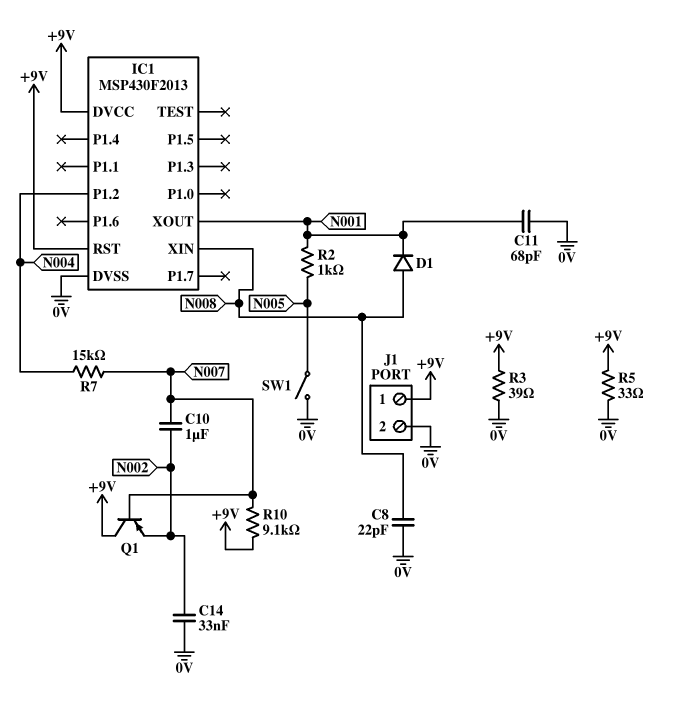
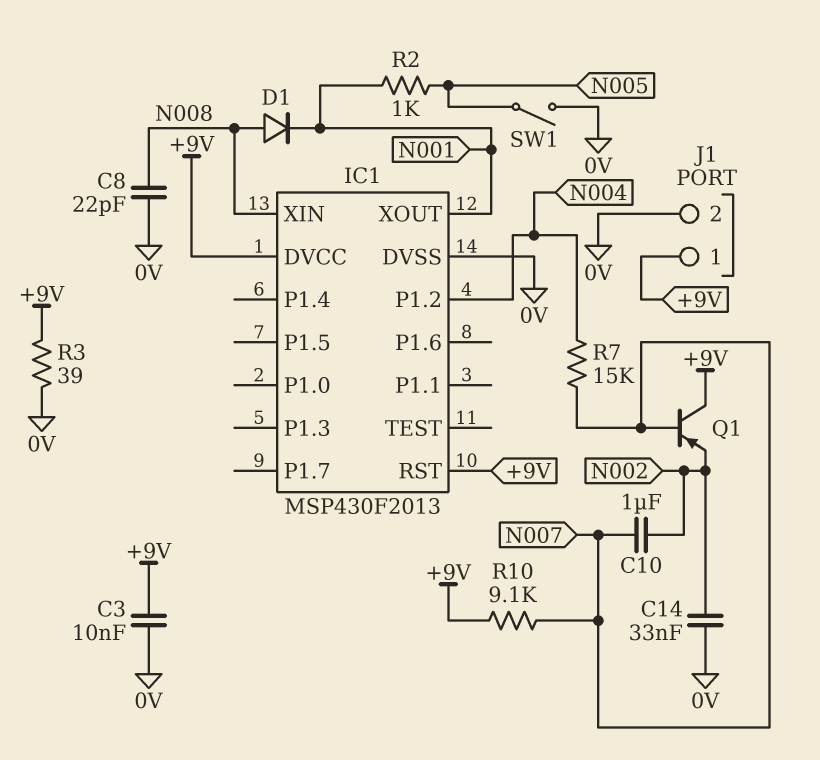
C3: none -> 10nF (+9V, 0V)
C11: 68pF (0V, N001) -> none
R5: 33 (+9V, 0V) -> none

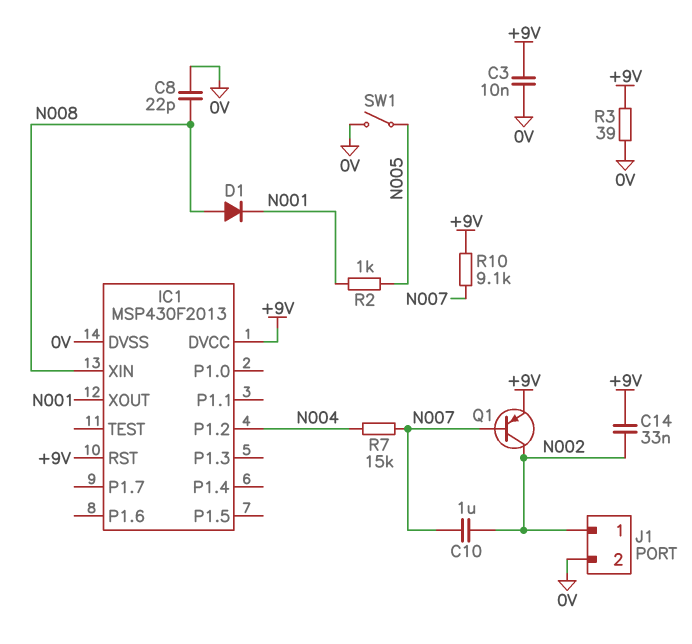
C14: 33nF (0V, N002) -> 33nF (+9V, N002)
J1 pin 1: +9V -> N002
Q1: PNP (B N007, C +9V, E N002) -> PNP (B N007, C N002, E +9V)

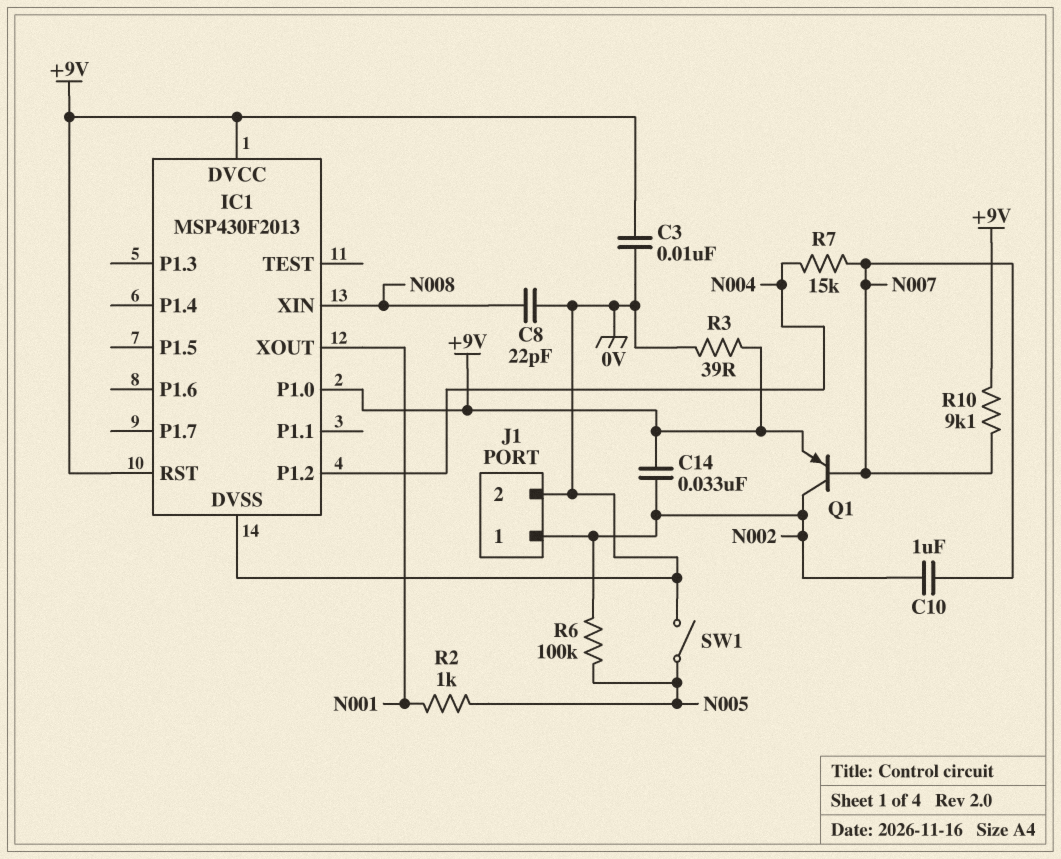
D1: diode (A N008, K N001) -> none
IC1 pin P1.0: none -> +9V
R6: none -> 100k (N002, N005)

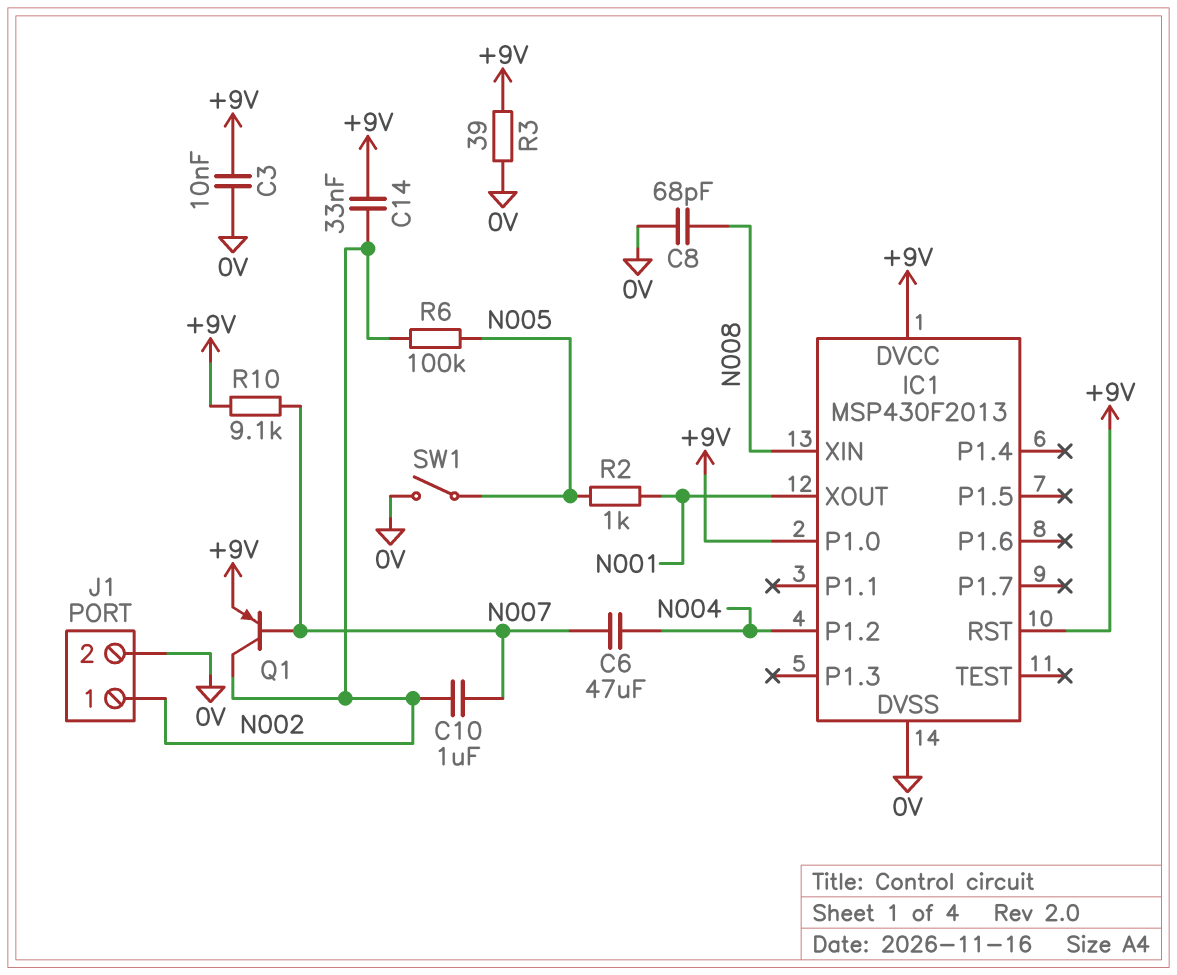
C6: none -> 47uF (N004, N007)
C8: 22pF (0V, N008) -> 68pF (0V, N008)
R7: 15k (N004, N007) -> none

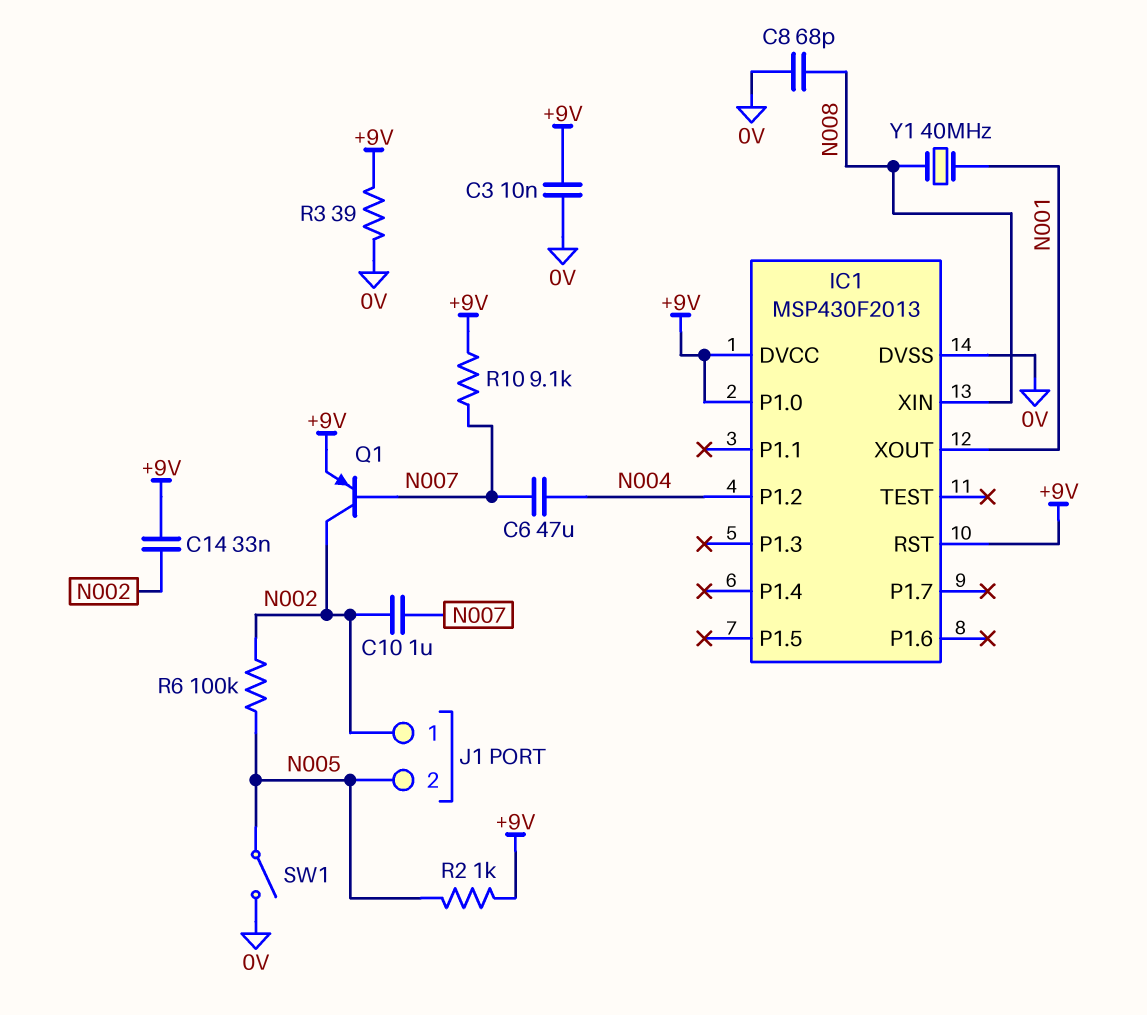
J1 pin 2: 0V -> N005
R2: 1k (N001, N005) -> 1k (+9V, N005)
Y1: none -> 40MHz (N001, N008)

